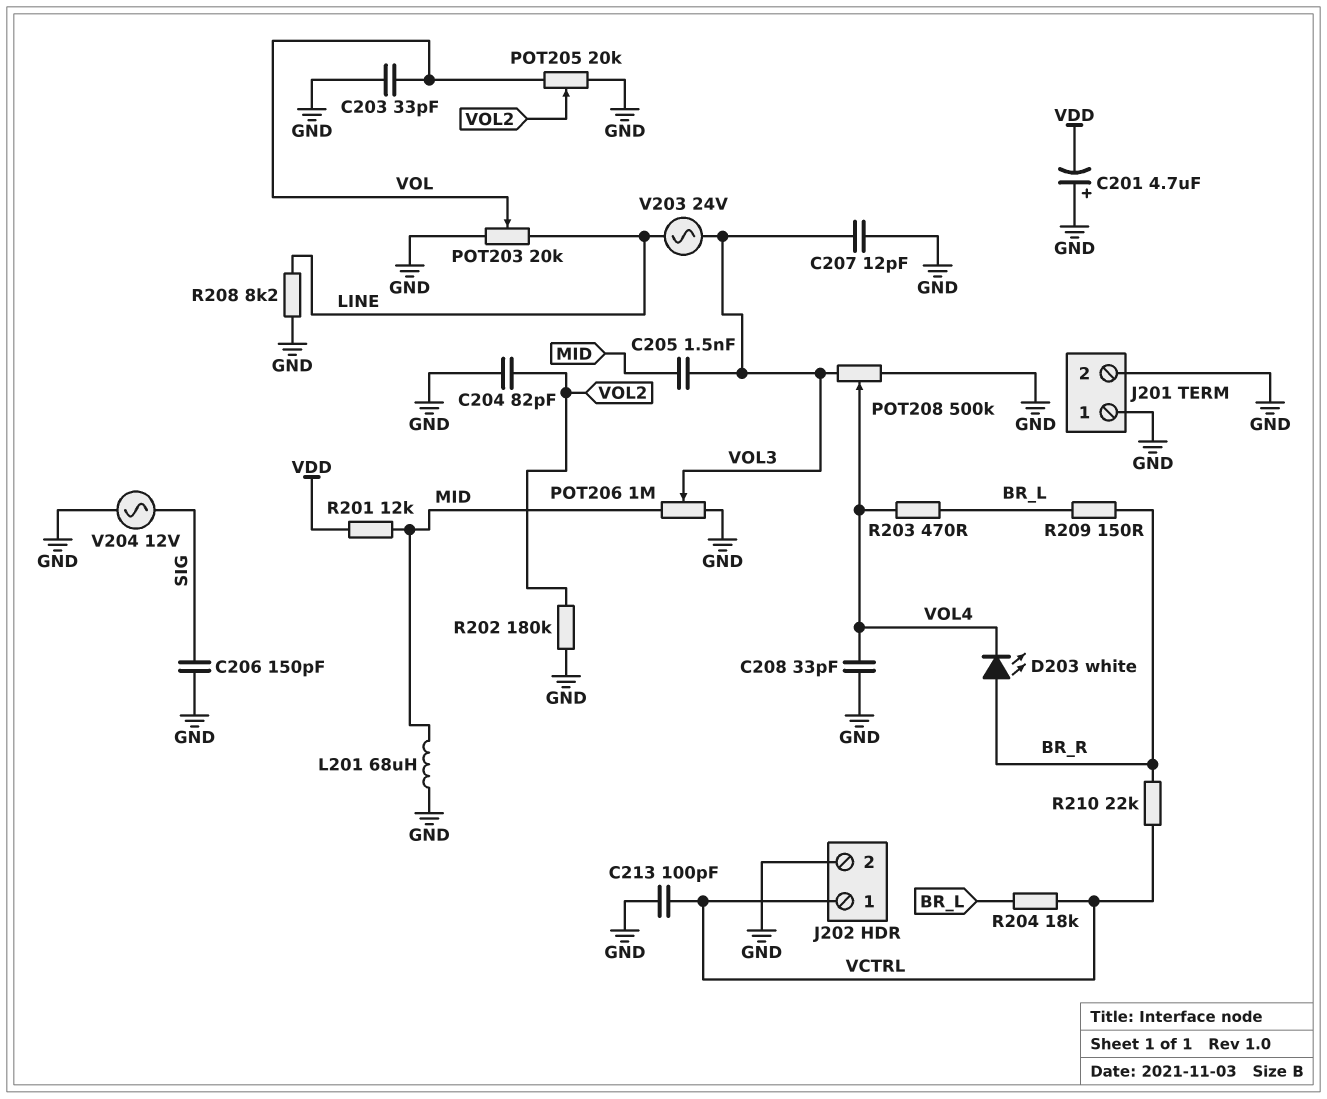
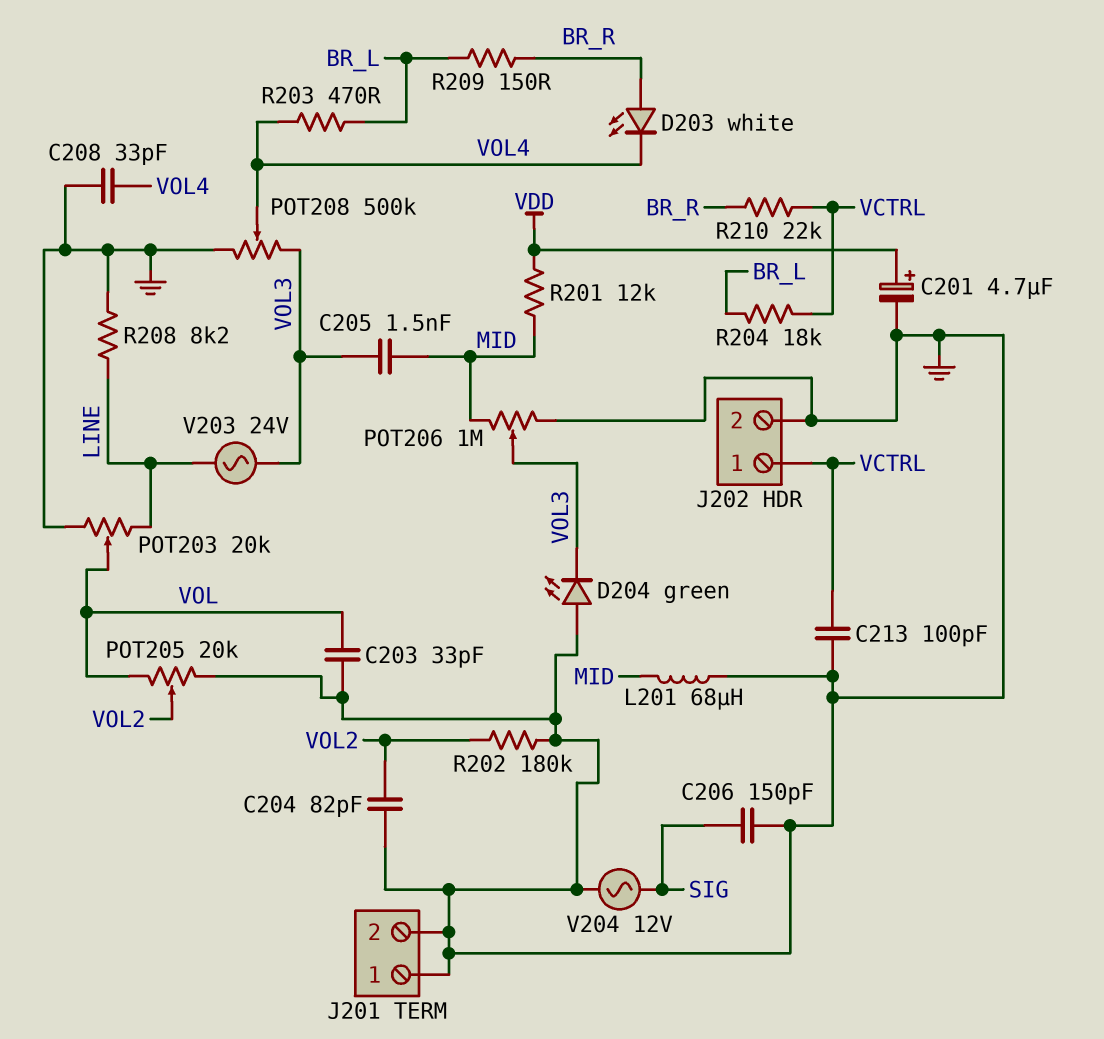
C201: 4.7uF (plus GND, minus VDD) -> 4.7uF (plus VDD, minus GND)
C207: 12pF (GND, VOL3) -> none
D204: none -> LED green (A GND, K VOL3)

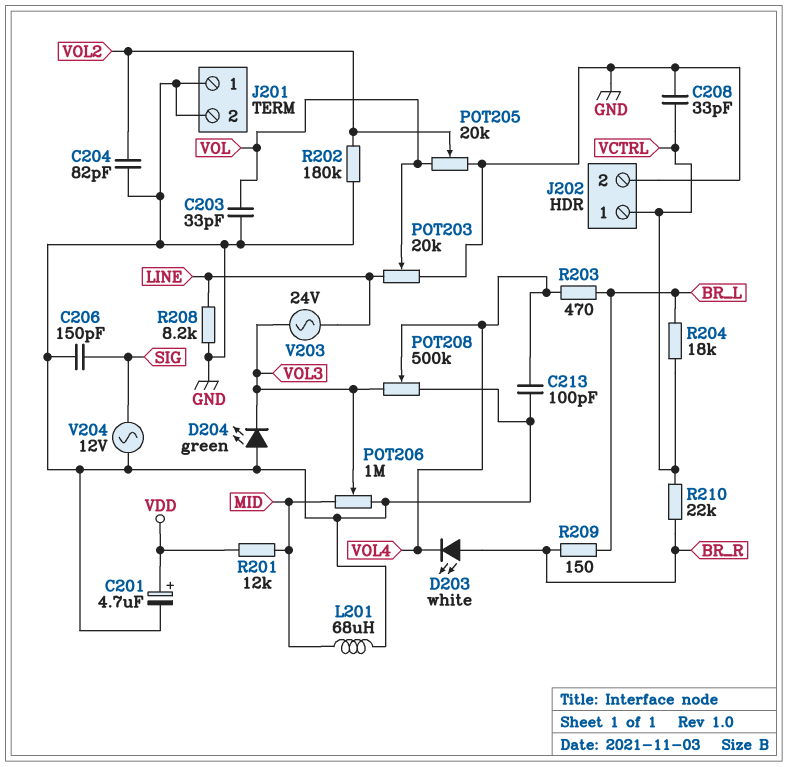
C205: 1.5nF (MID, VOL3) -> none
C208: 33pF (GND, VOL4) -> 33pF (GND, VCTRL)
C213: 100pF (GND, VCTRL) -> 100pF (GND, VOL4)

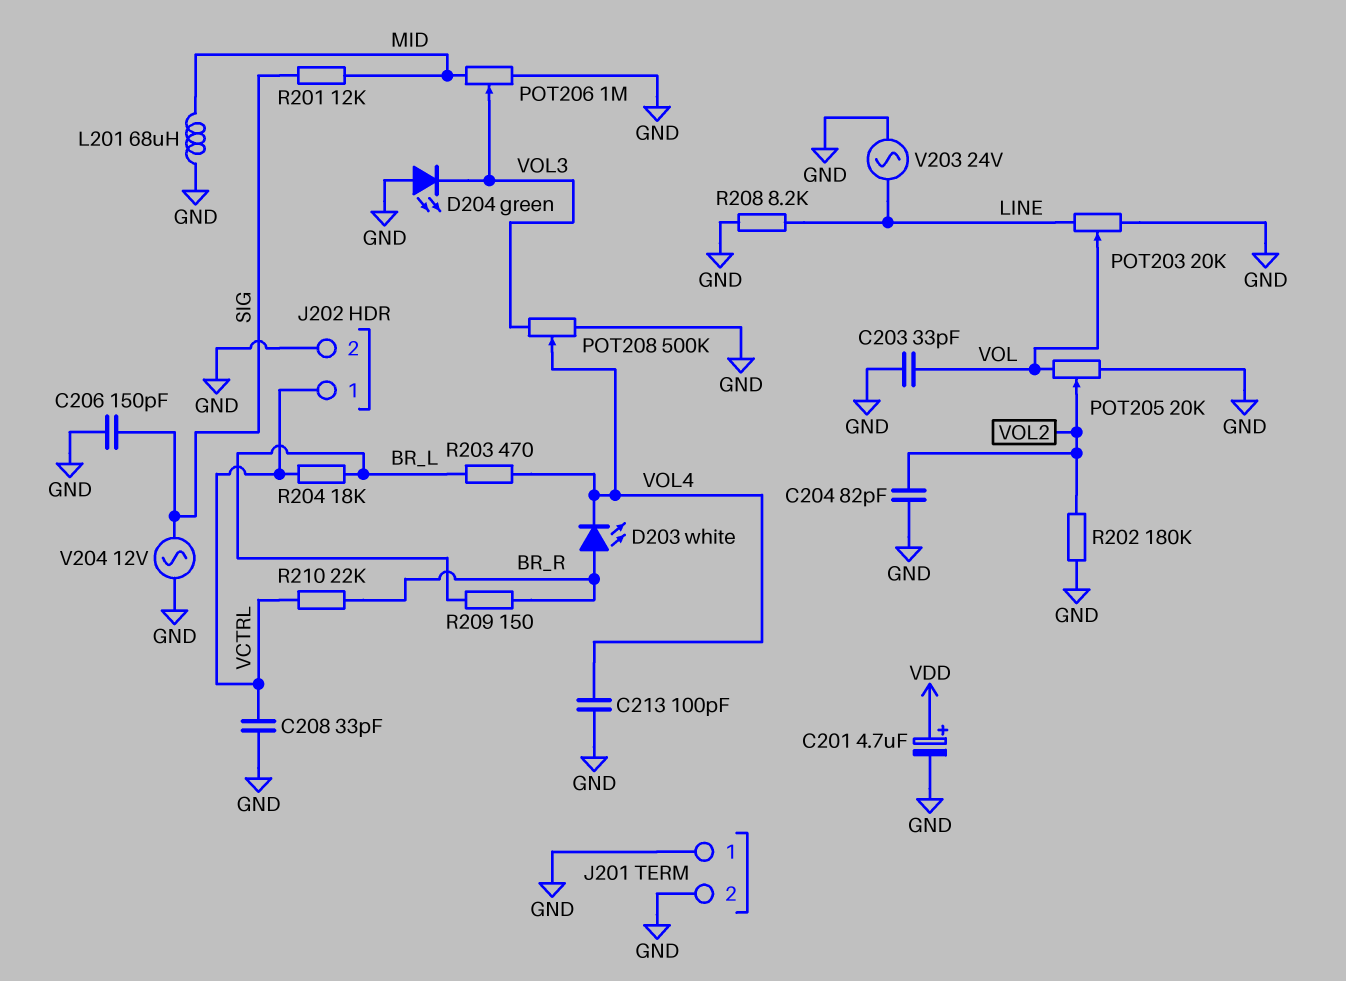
R201: 12k (MID, VDD) -> 12k (MID, SIG)
V203: AC 24V (LINE, VOL3) -> AC 24V (GND, LINE)

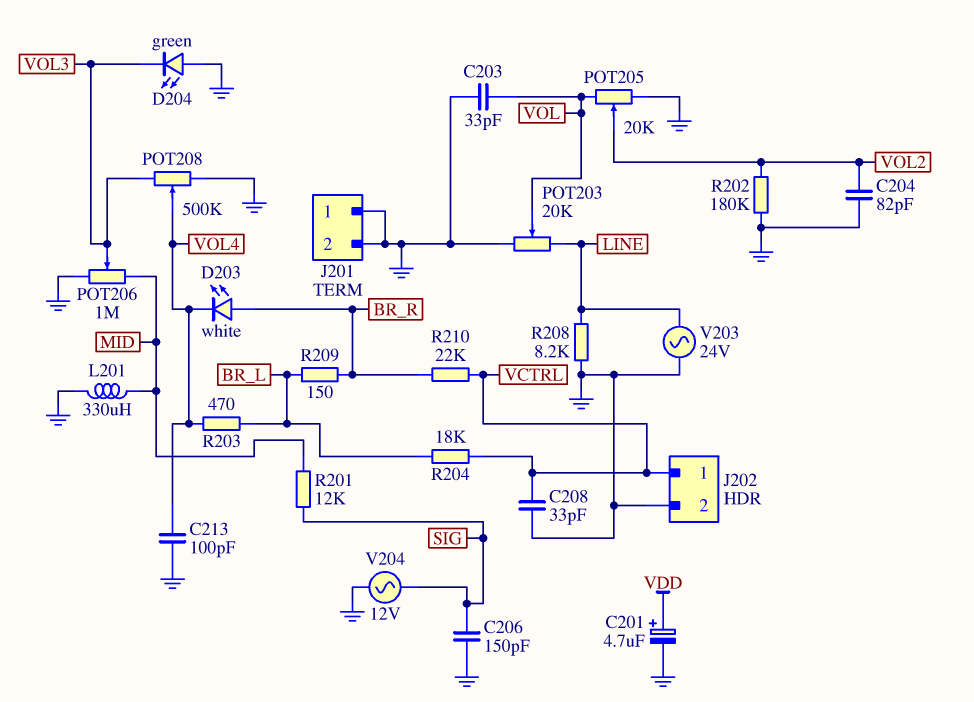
L201: 68uH (GND, MID) -> 330uH (GND, MID)

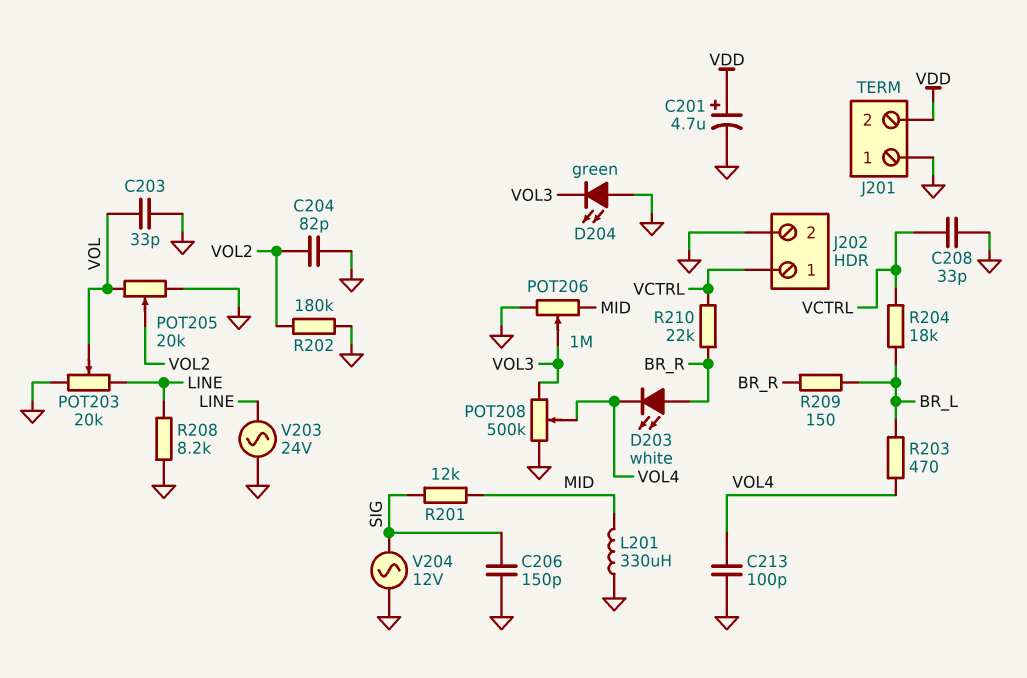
J201 pin 2: GND -> VDD

